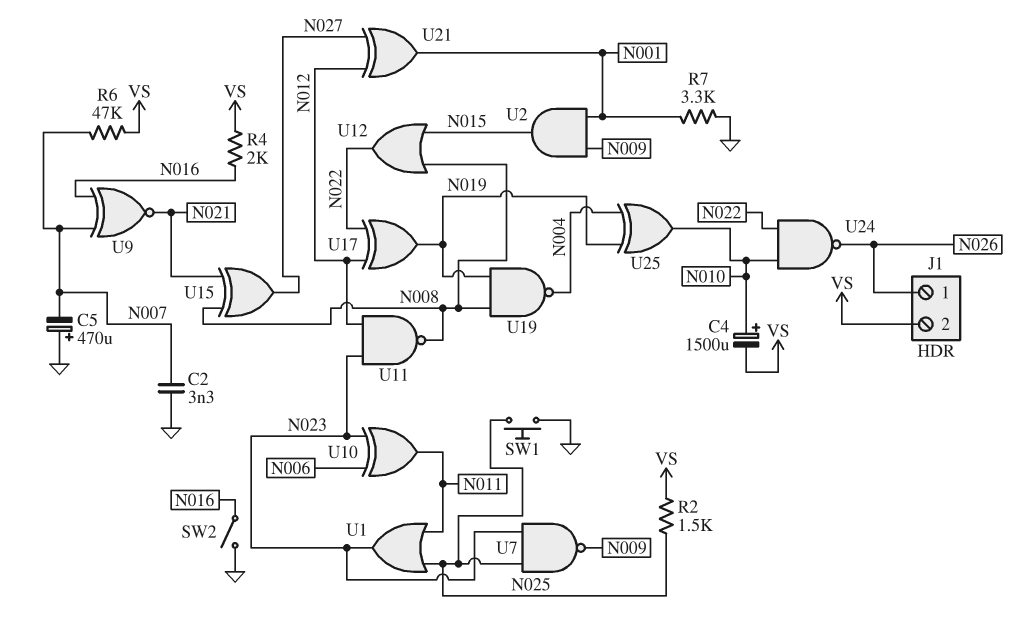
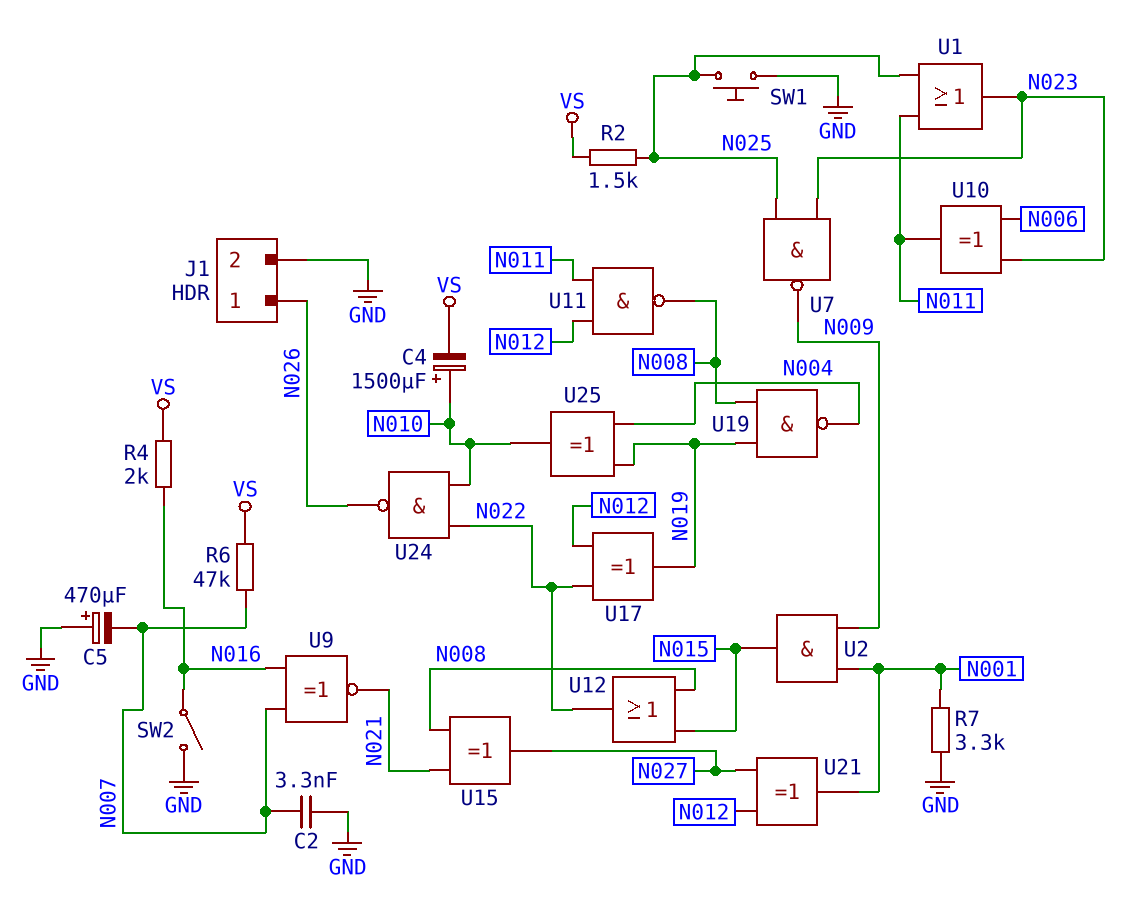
J1 pin 2: VS -> GND
U11: NAND (in N012, in N023, out N008) -> NAND (in N011, in N012, out N008)

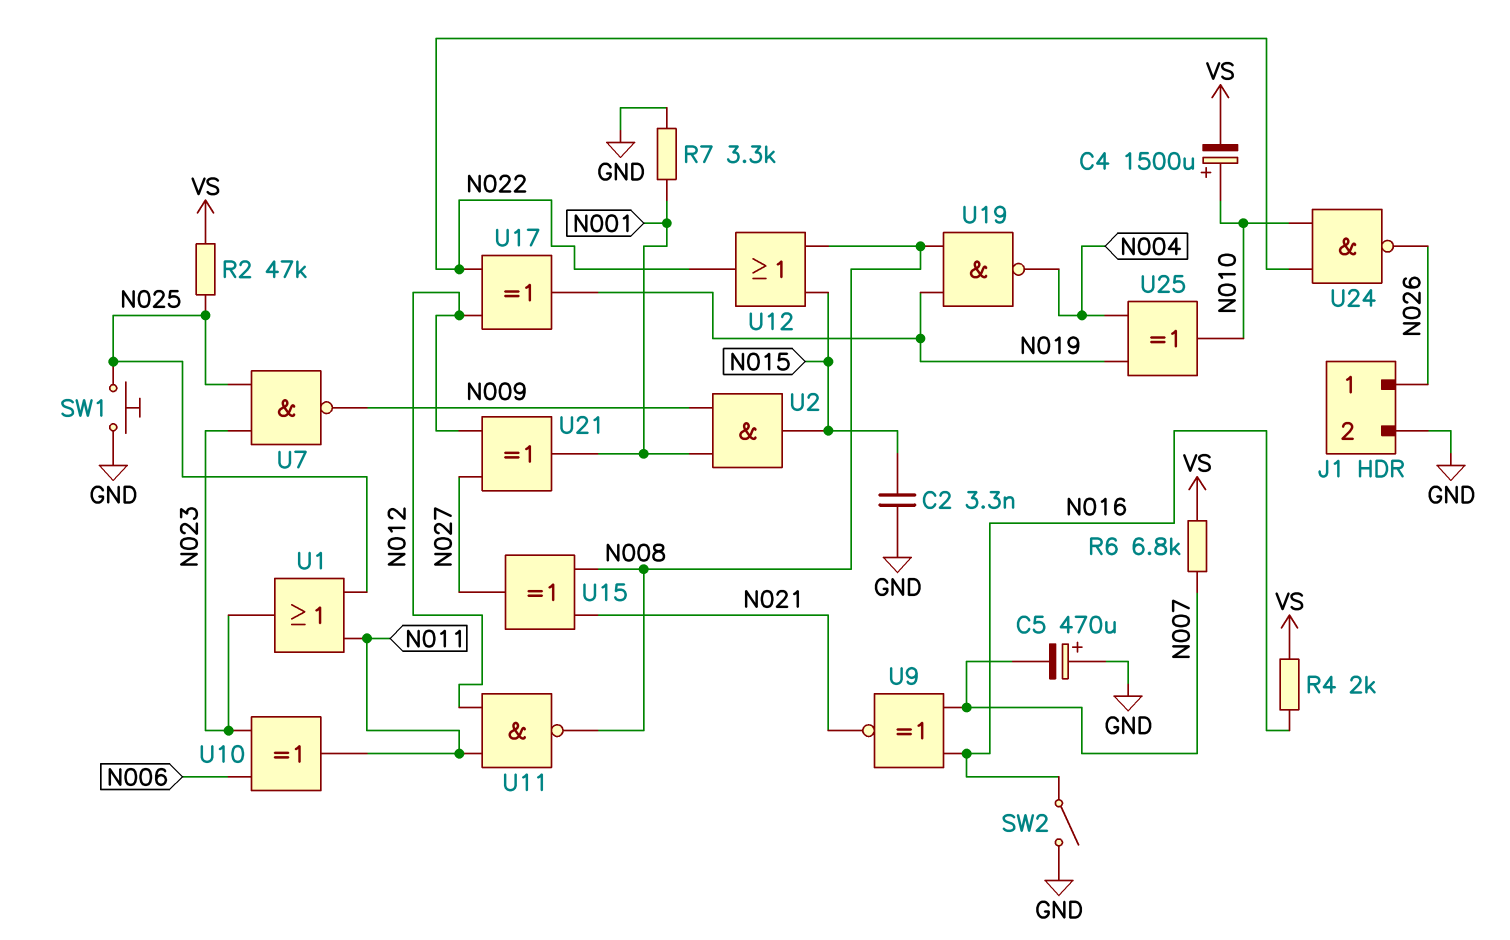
C2: 3.3nF (GND, N007) -> 3.3nF (GND, N015)
R2: 1.5k (N025, VS) -> 47k (N025, VS)
R6: 47k (N007, VS) -> 6.8k (N007, VS)

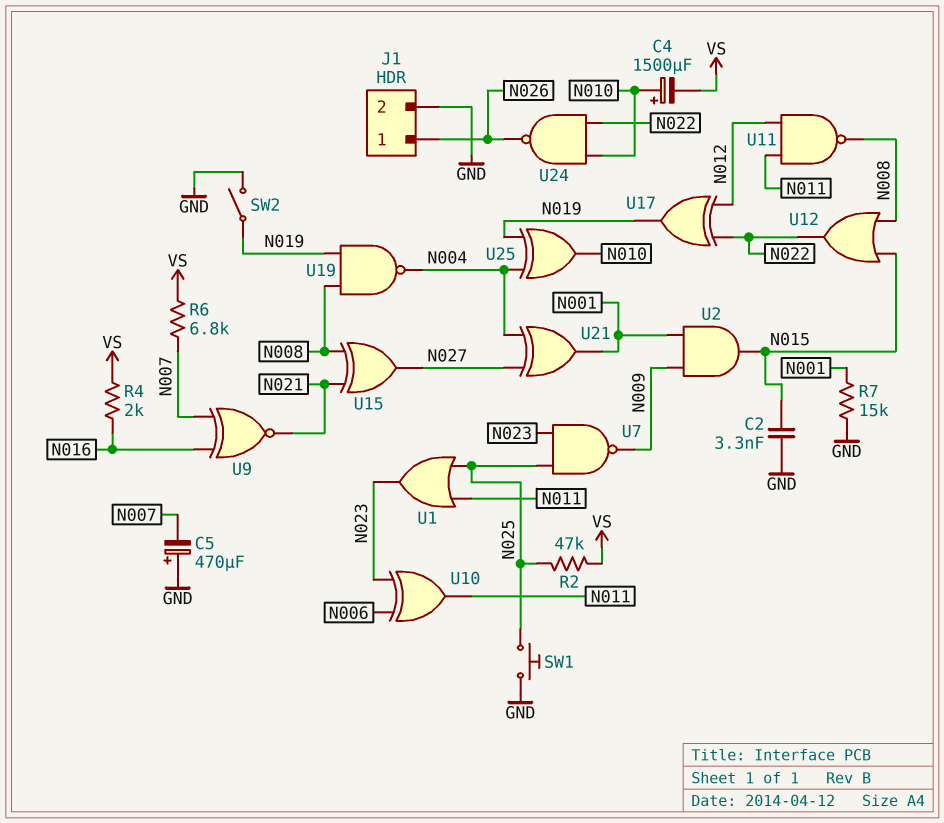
R7: 3.3k (GND, N001) -> 15k (GND, N001)
SW2: switch (GND, N016) -> switch (GND, N019)
U21: XOR (in N012, in N027, out N001) -> XOR (in N004, in N027, out N001)

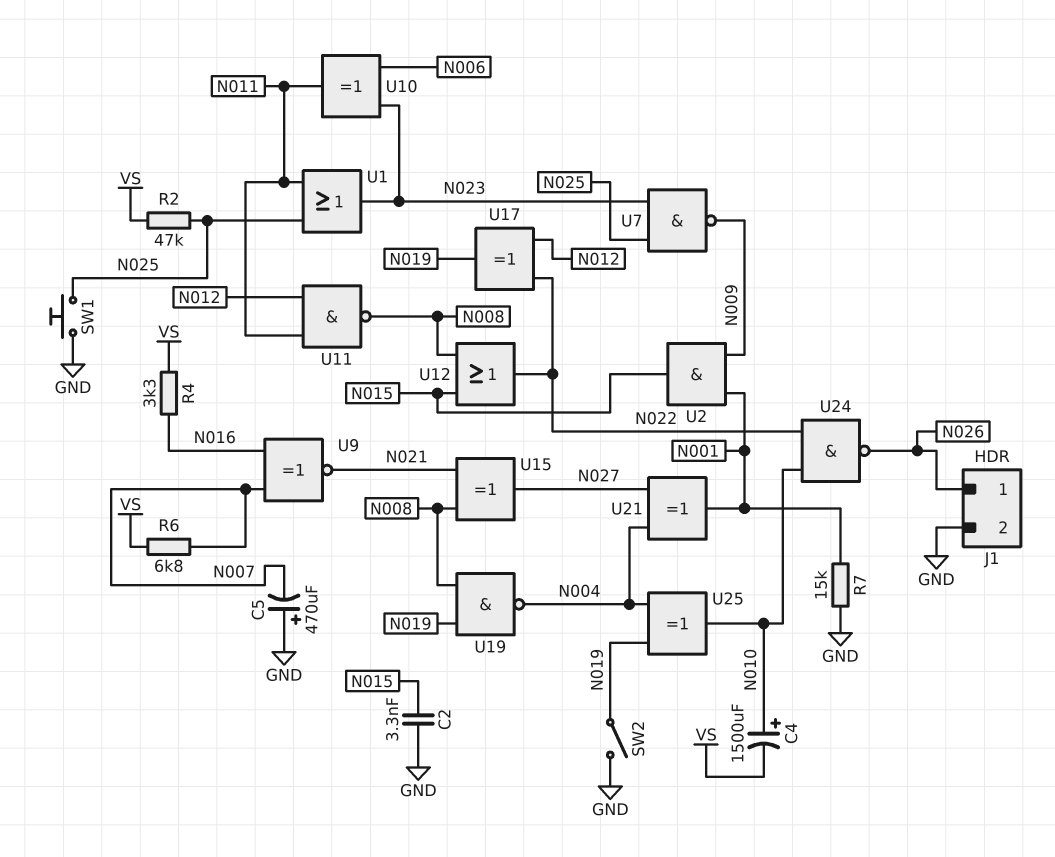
R4: 2k (N016, VS) -> 3.3k (N016, VS)

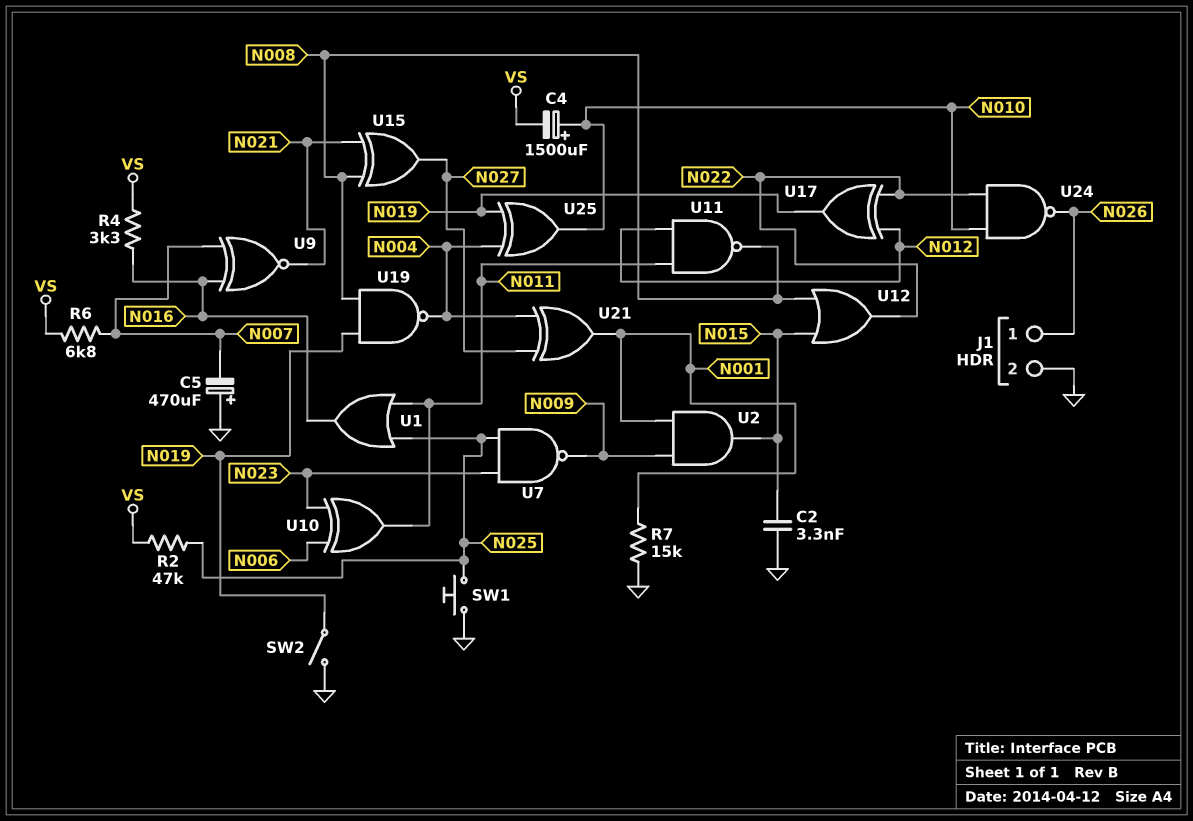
U1: OR (in N011, in N025, out N023) -> OR (in N011, in N025, out N016)

